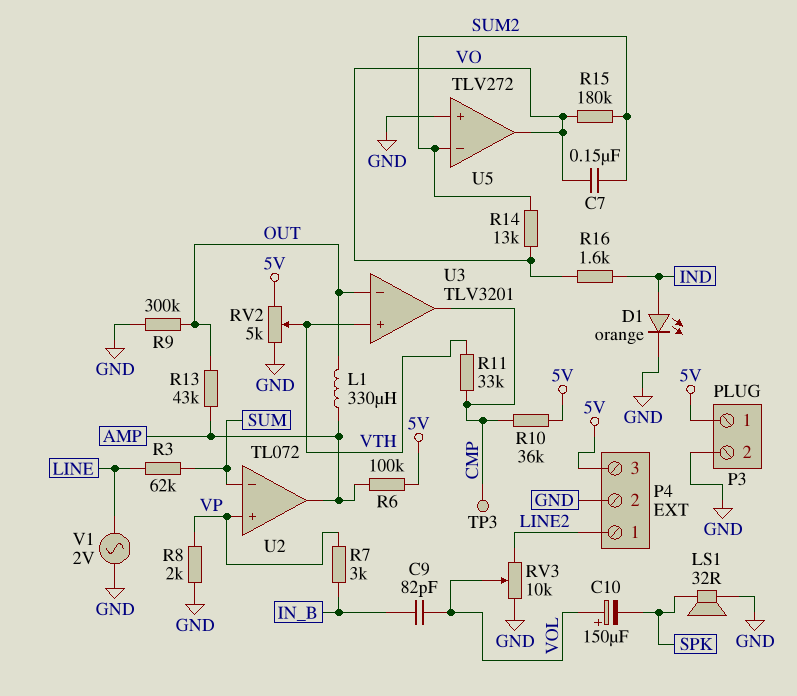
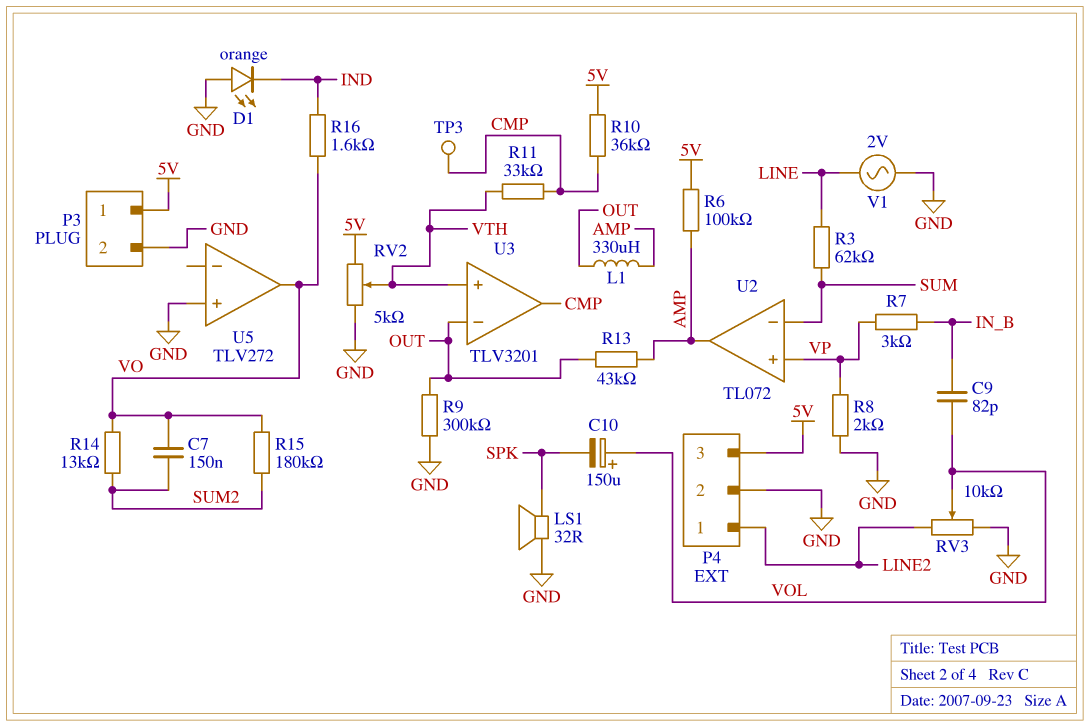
D1: LED orange (A IND, K GND) -> LED orange (A GND, K IND)
U5 pin in-: SUM2 -> none

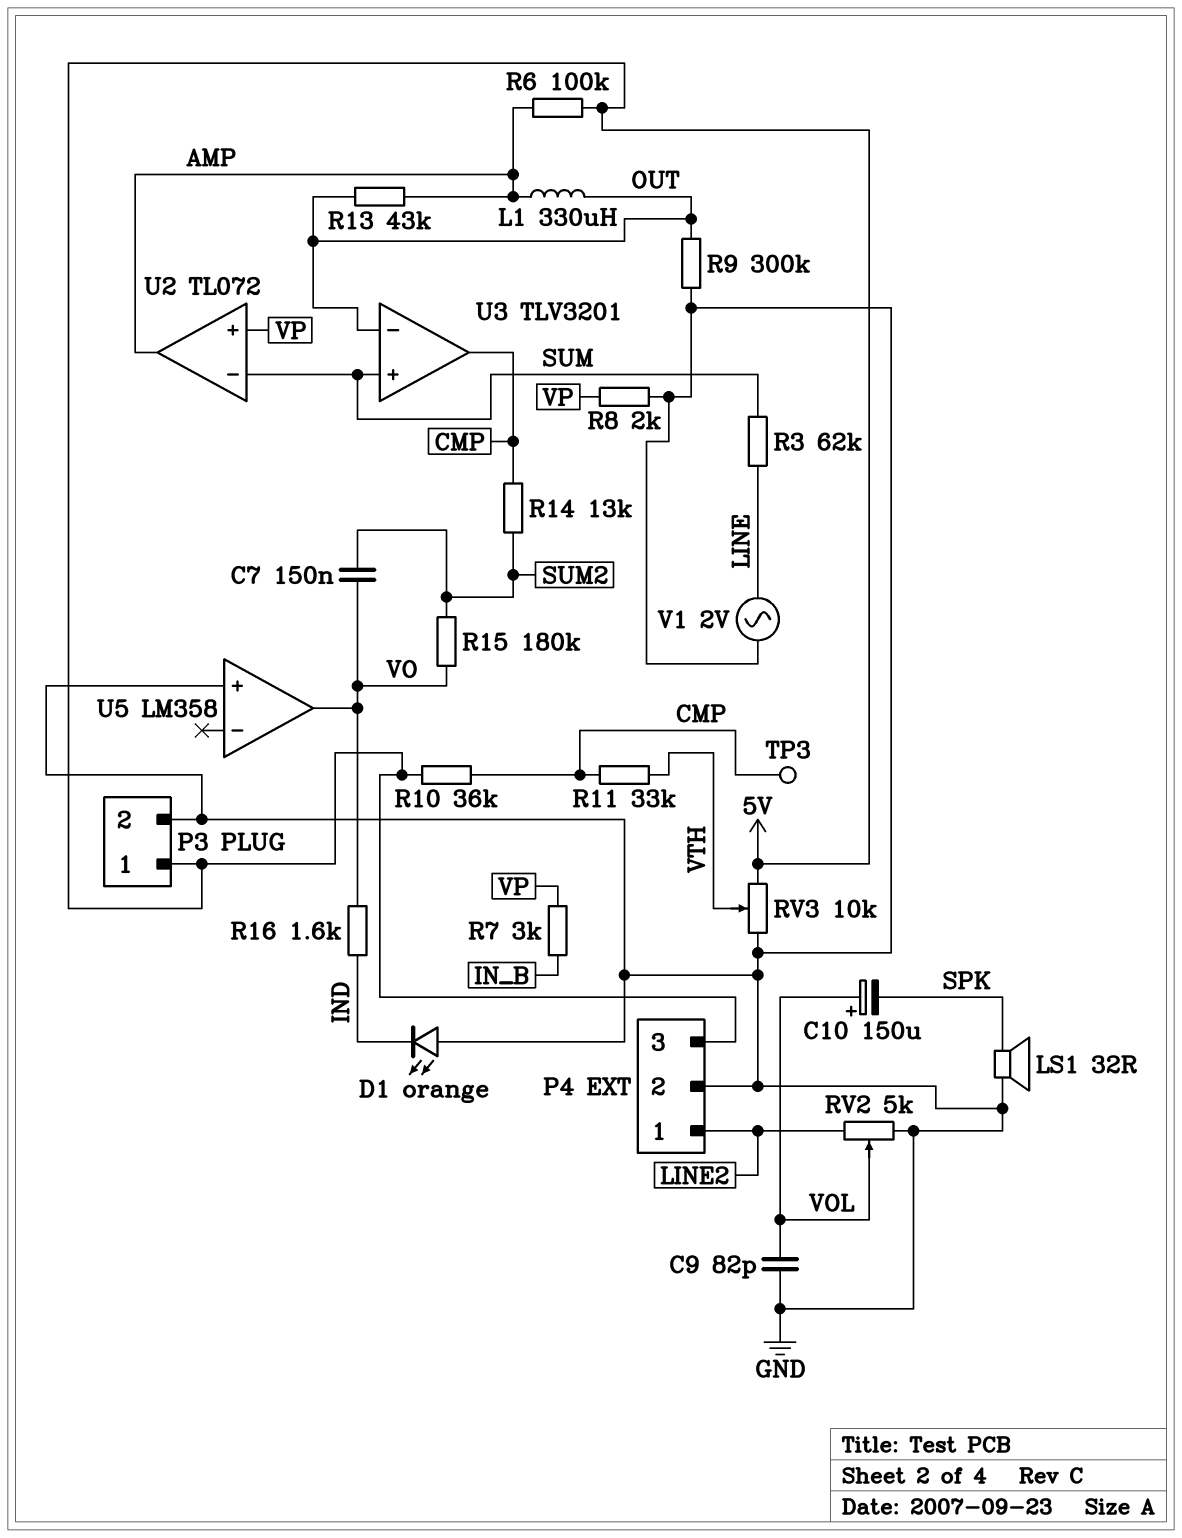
C9: 82pF (IN_B, VOL) -> 82pF (GND, VOL)
R14: 13k (SUM2, VO) -> 13k (CMP, SUM2)
RV2: 5k (5V, GND, wiper VTH) -> 5k (GND, LINE2, wiper VOL)
RV3: 10k (GND, LINE2, wiper VOL) -> 10k (5V, GND, wiper VTH)
U3 pin in+: VTH -> SUM
U5: TLV272 -> LM358

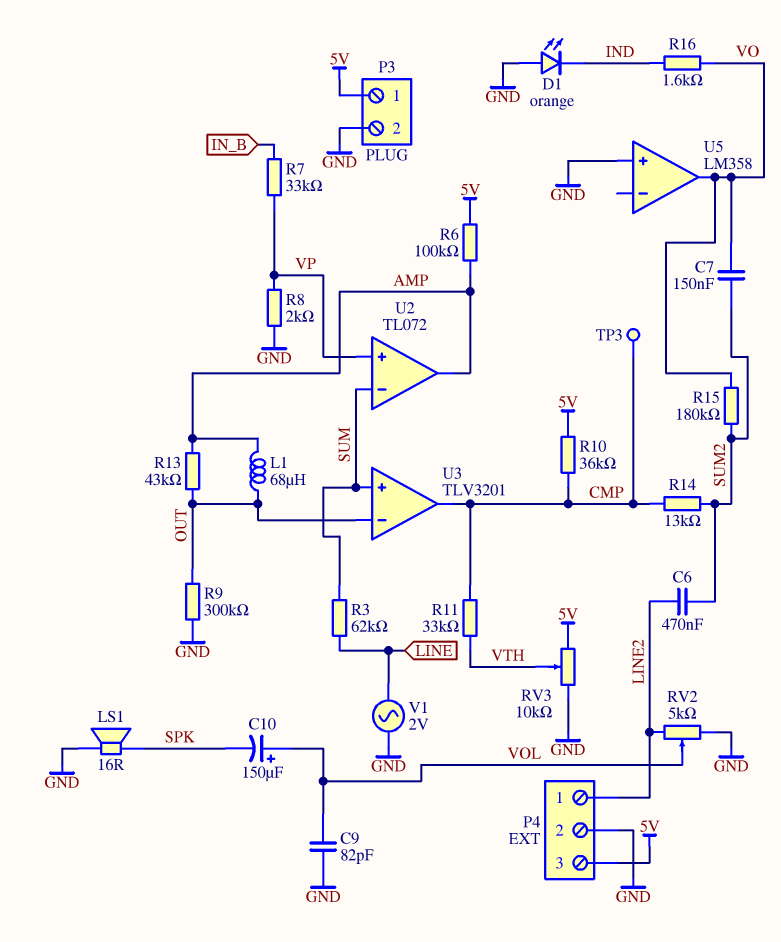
C6: none -> 470nF (LINE2, SUM2)
L1: 330uH (AMP, OUT) -> 68uH (AMP, OUT)
LS1: speaker 32R (GND, SPK) -> speaker 16R (GND, SPK)
R7: 3k (IN_B, VP) -> 33k (IN_B, VP)

